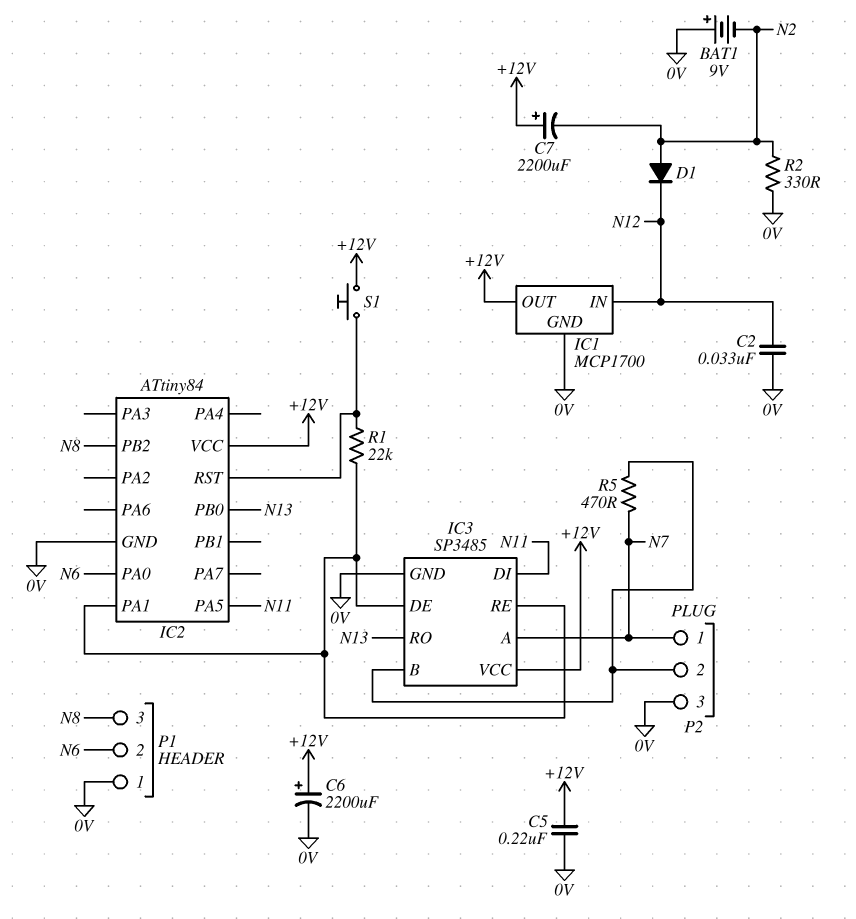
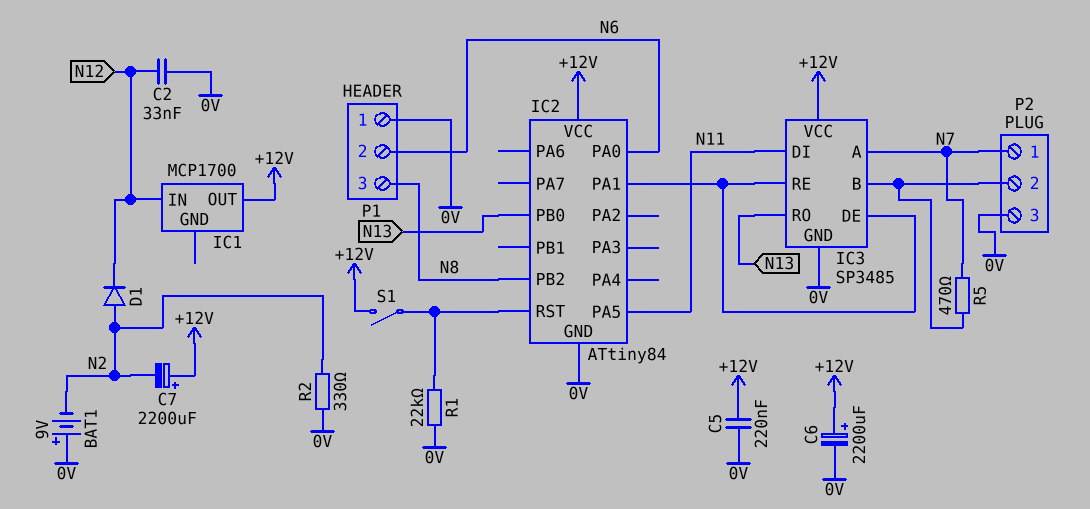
IC1 pin GND: 0V -> none
R1: 22k (IC2/PA1, IC2/RST) -> 22k (0V, IC2/RST)
S1: button (+12V, IC2/RST) -> switch (+12V, IC2/RST)

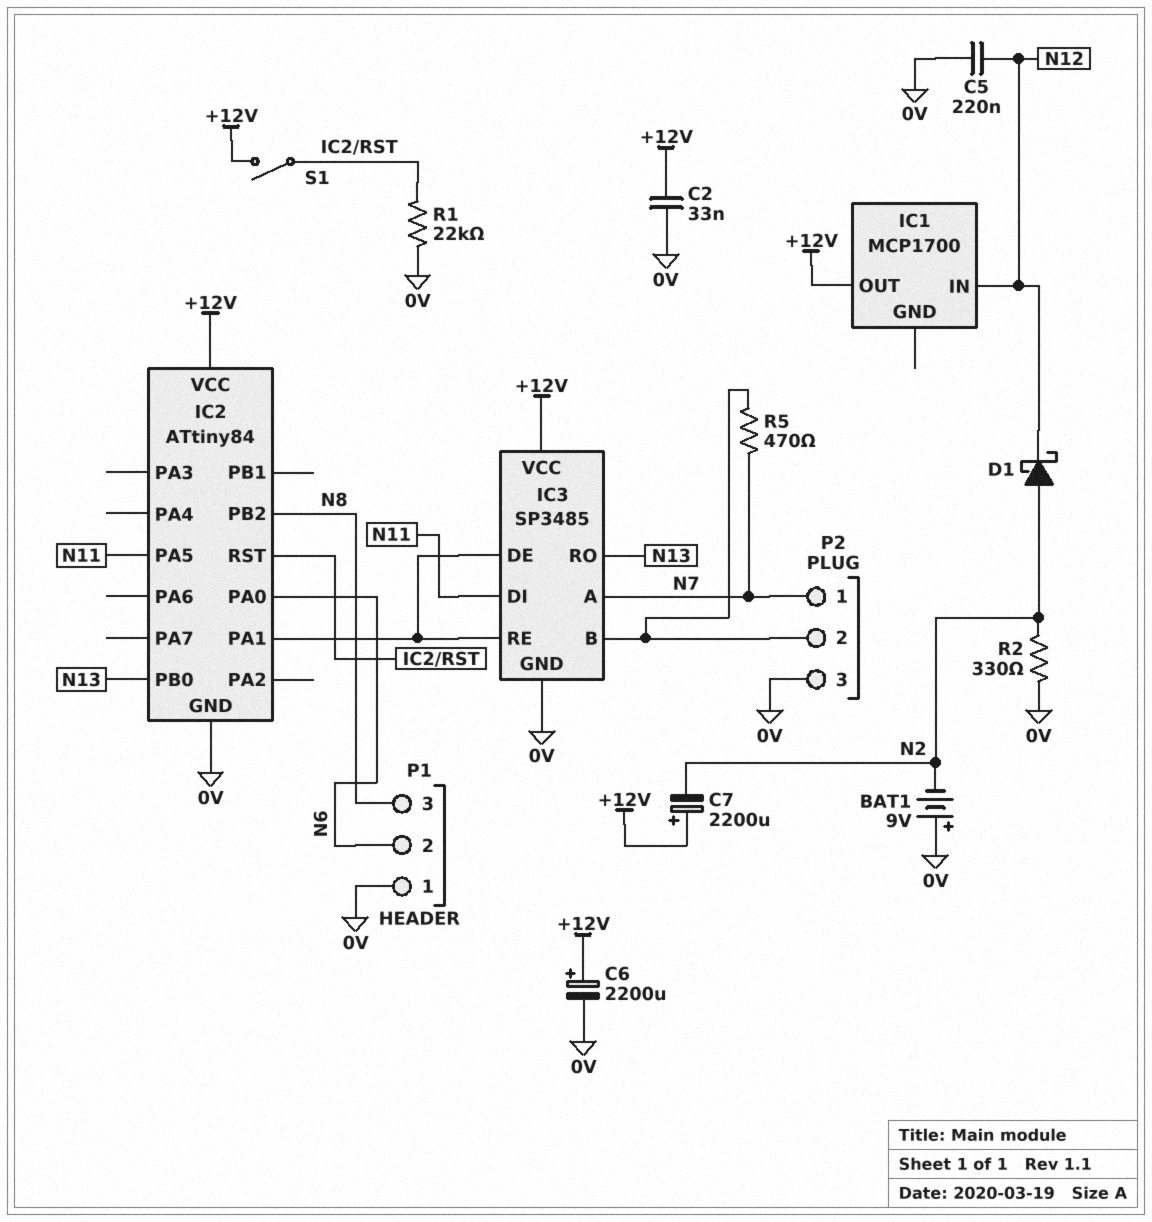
C2: 33nF (0V, N12) -> 33nF (+12V, 0V)
C5: 220nF (+12V, 0V) -> 220nF (0V, N12)
D1: diode (A N2, K N12) -> schottky (A N2, K N12)

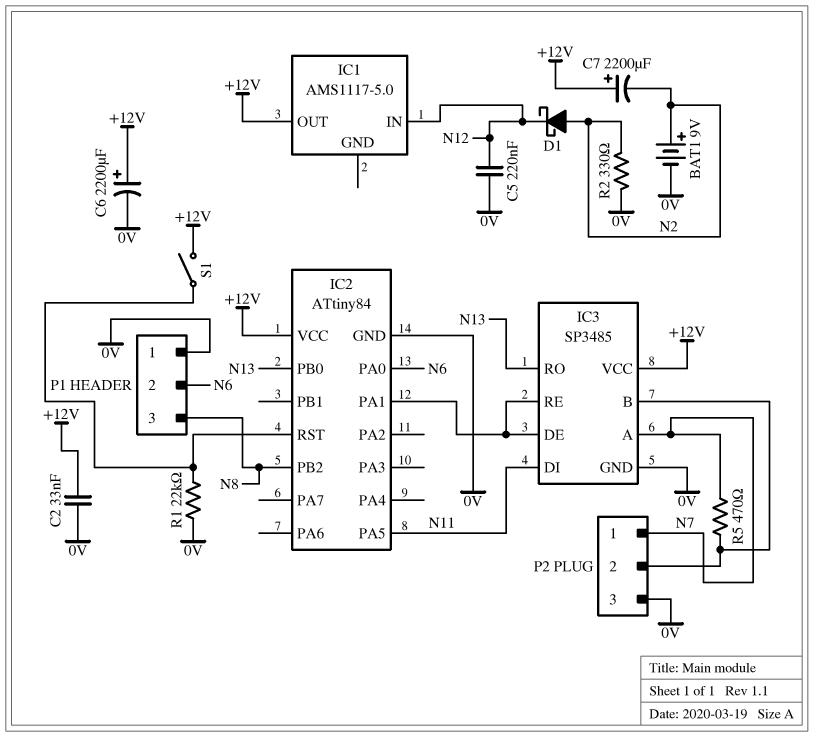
BAT1: 9V (plus 0V, minus N2) -> 9V (plus N2, minus 0V)
IC1: MCP1700 -> AMS1117-5.0

